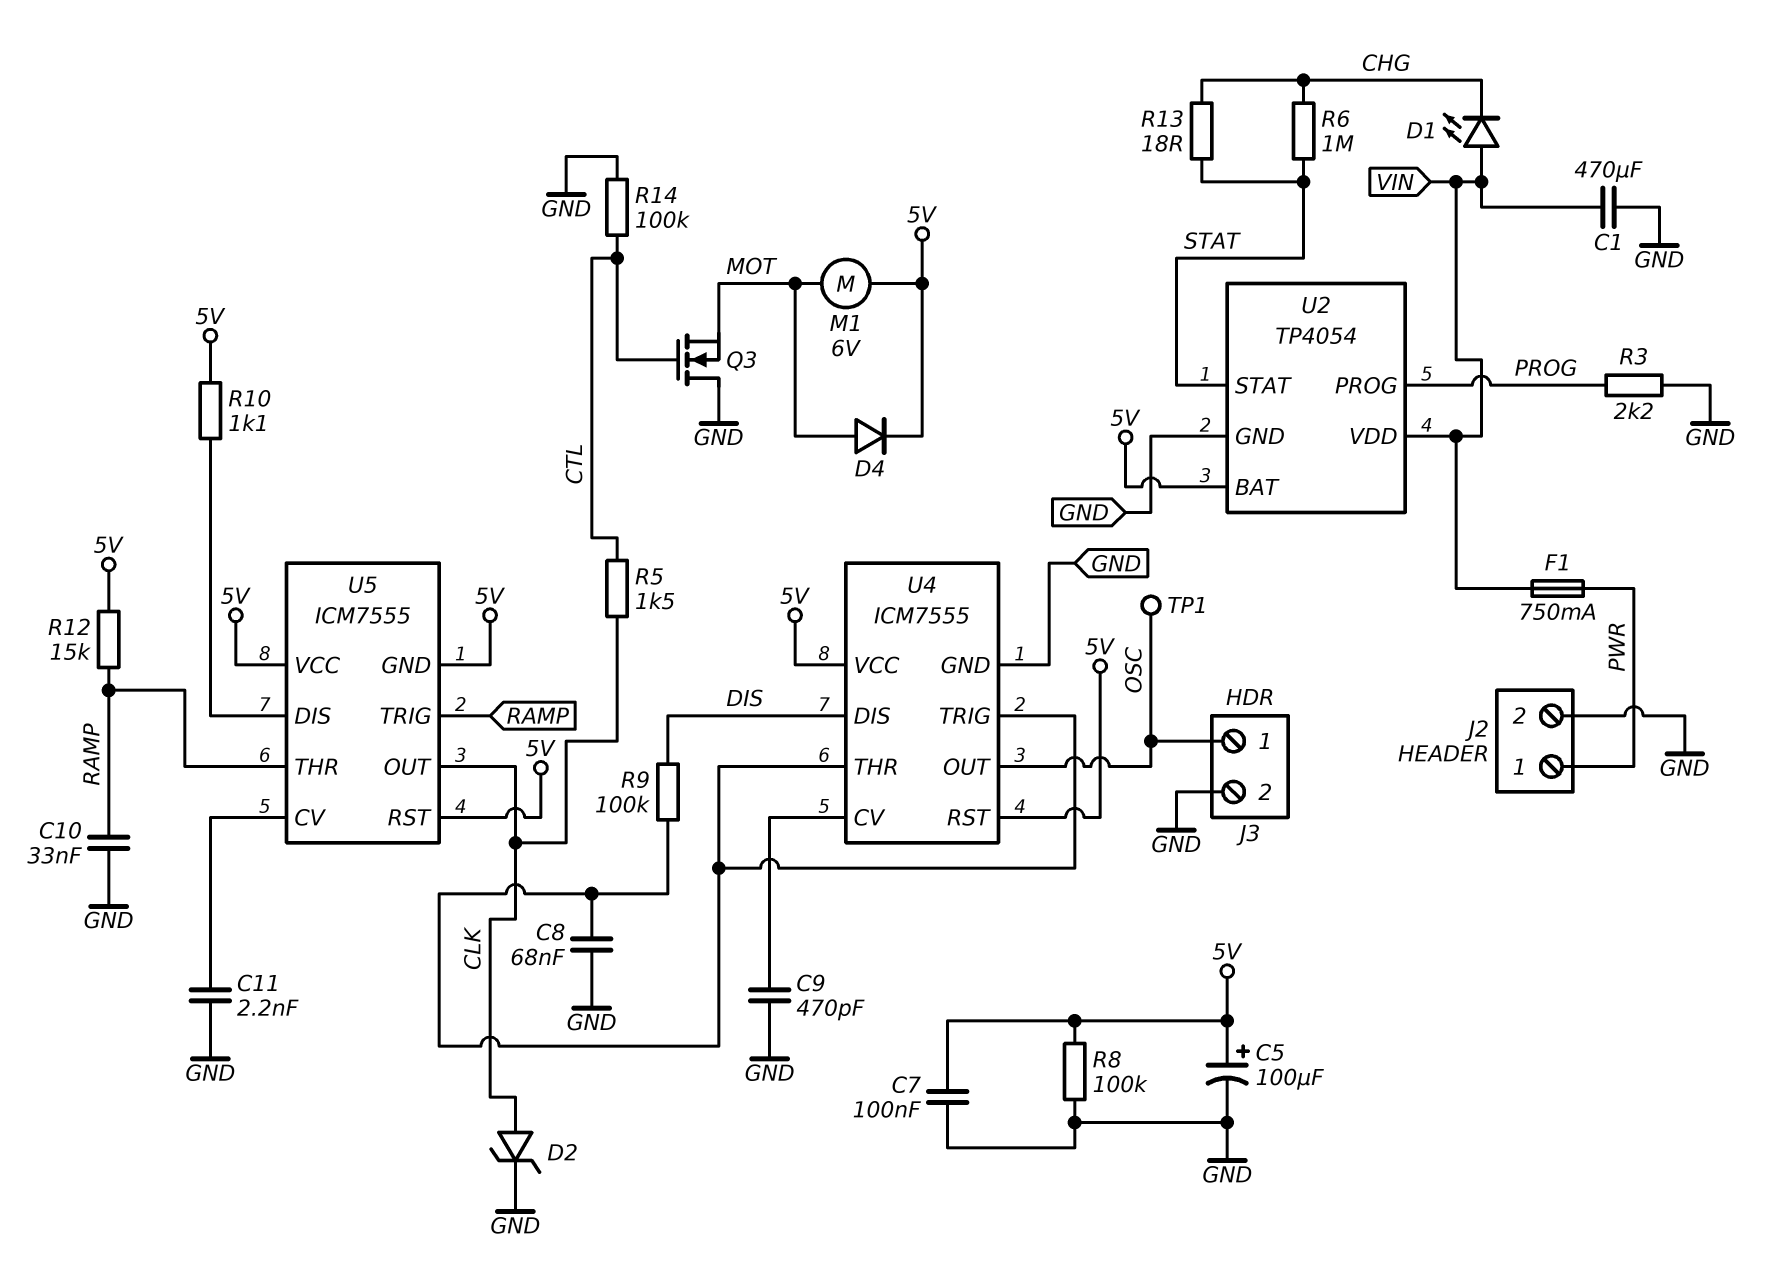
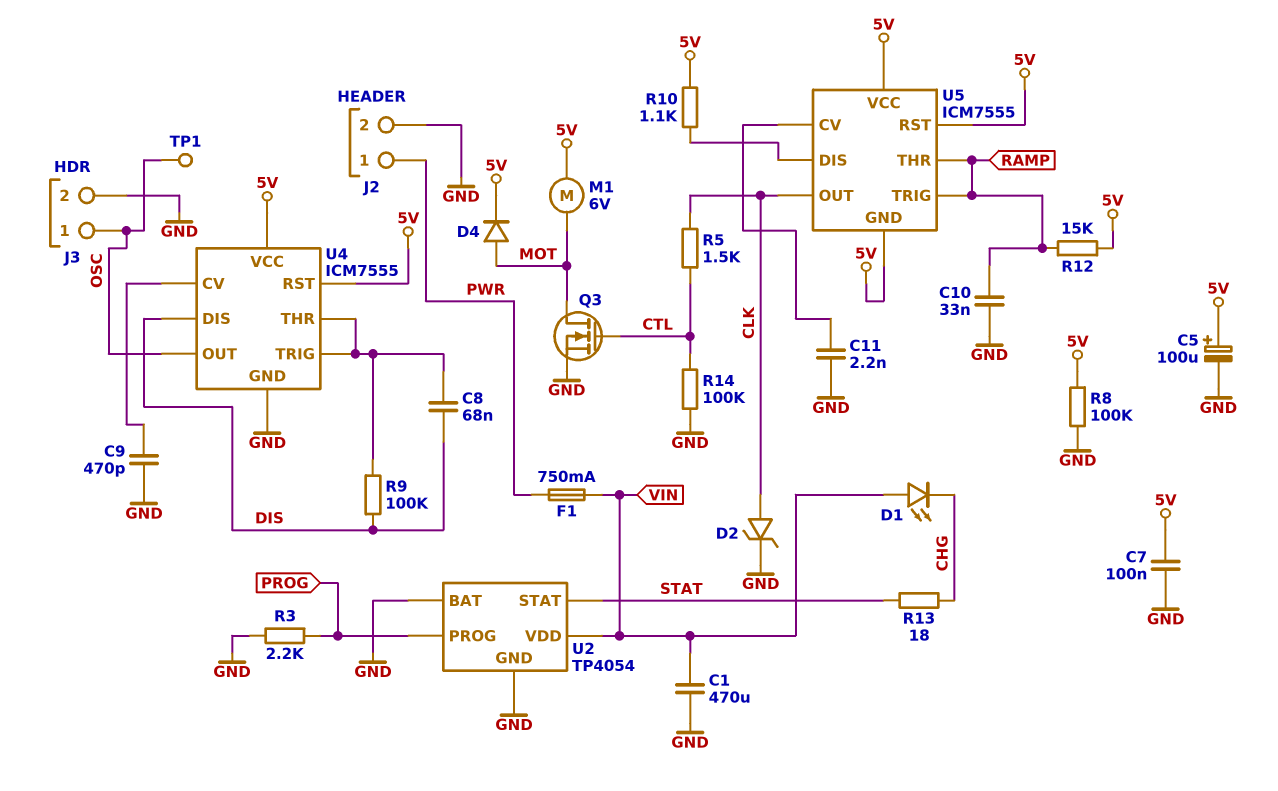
C8: 68nF (GND, U4/THR) -> 68nF (DIS, U4/THR)
Q3: NMOS (G CTL, D GND, S MOT) -> NMOS (G CTL, D MOT, S GND)
R6: 1M (CHG, STAT) -> none
U2 pin BAT: 5V -> GND

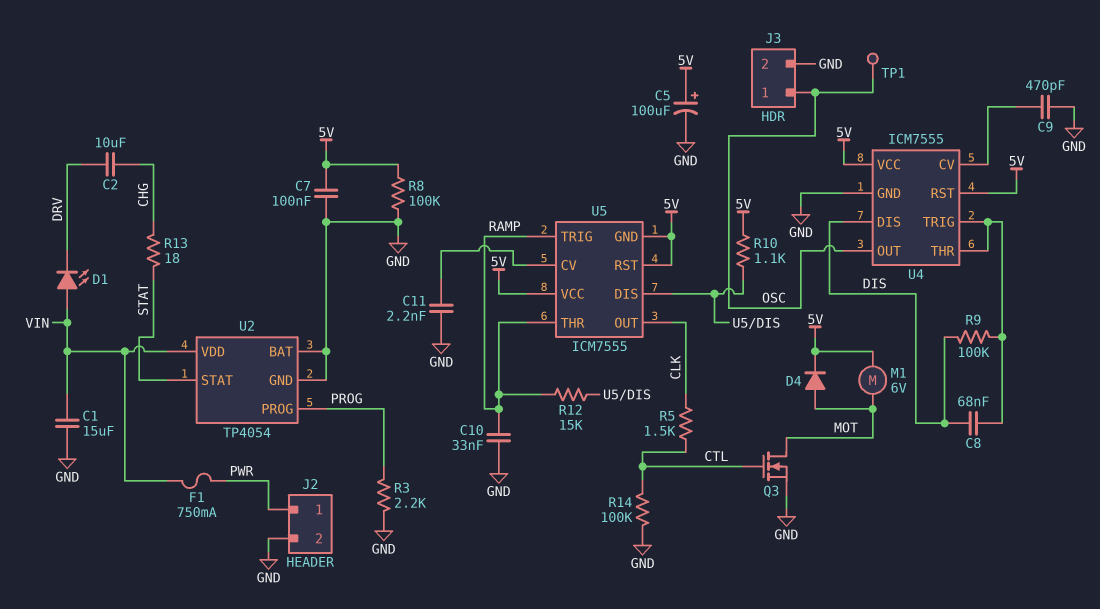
C1: 470uF (GND, VIN) -> 15uF (GND, VIN)
C2: none -> 10uF (CHG, DRV)
D1: LED (A VIN, K CHG) -> LED (A VIN, K DRV)
D2: zener (A CLK, K GND) -> none
R12: 15k (5V, RAMP) -> 15k (RAMP, U5/DIS)

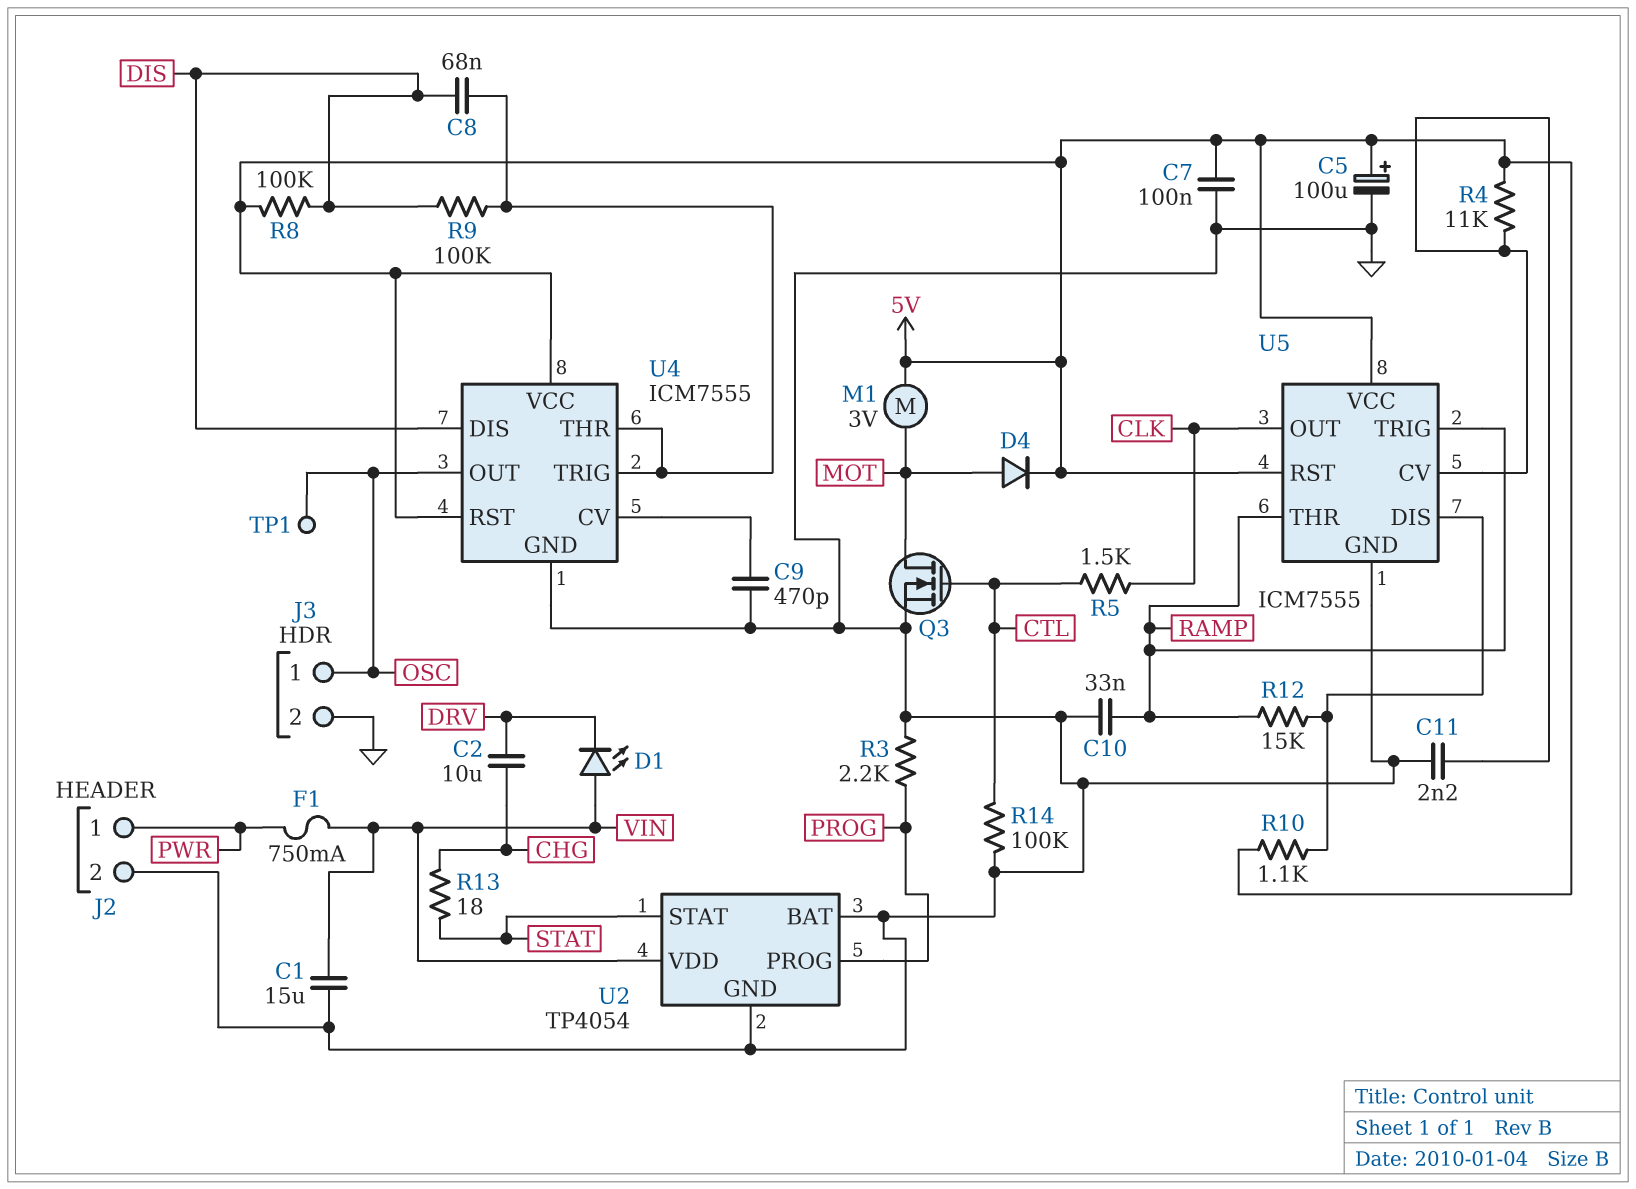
M1: motor 6V (5V, MOT) -> motor 3V (5V, MOT)
R4: none -> 11k (5V, U5/CV)
R8: 100k (5V, GND) -> 100k (5V, DIS)
U5 pin GND: 5V -> GND

